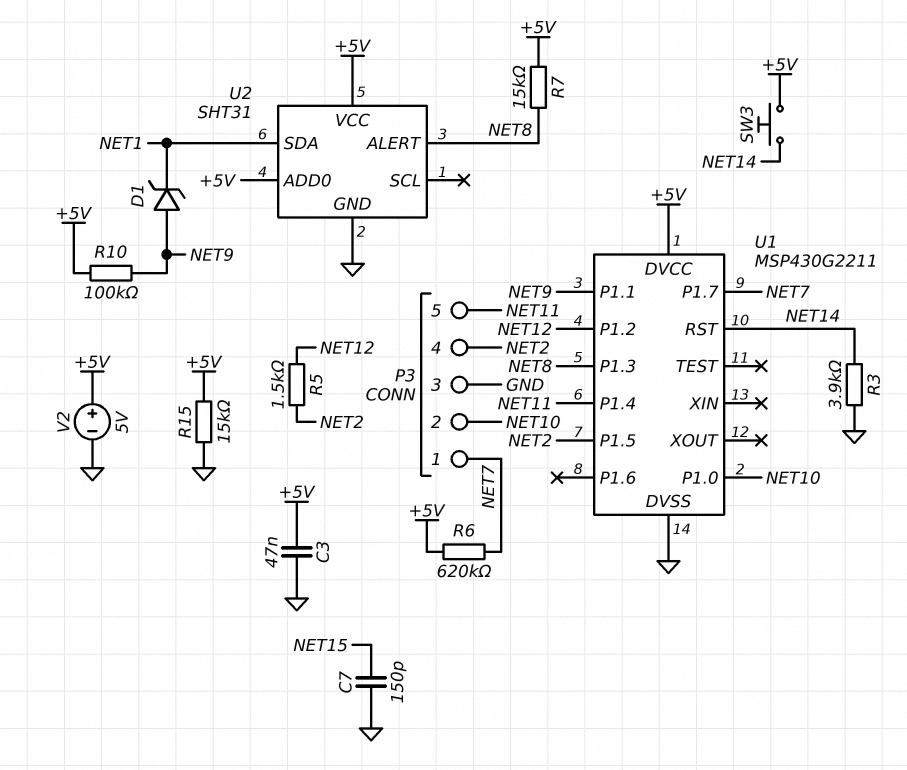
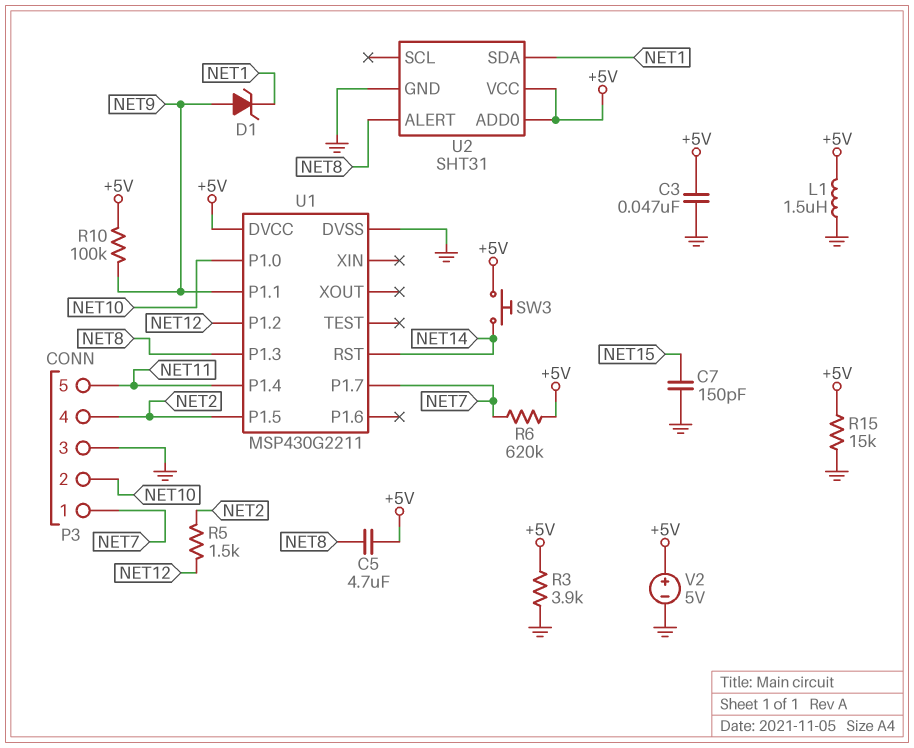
C5: none -> 4.7uF (+5V, NET8)
L1: none -> 1.5uH (+5V, GND)
R3: 3.9k (GND, NET14) -> 3.9k (+5V, GND)
R7: 15k (+5V, NET8) -> none

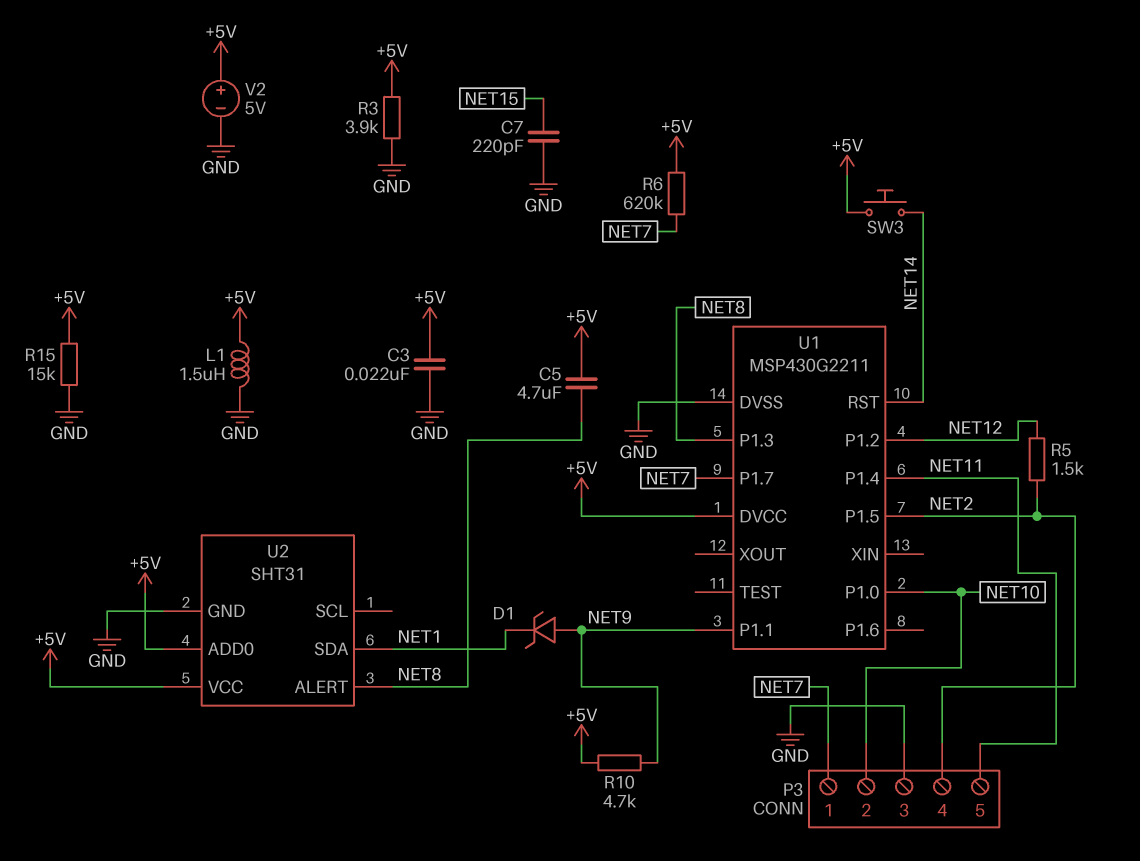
C3: 47nF (+5V, GND) -> 22nF (+5V, GND)
C7: 150pF (GND, NET15) -> 220pF (GND, NET15)
R10: 100k (+5V, NET9) -> 4.7k (+5V, NET9)

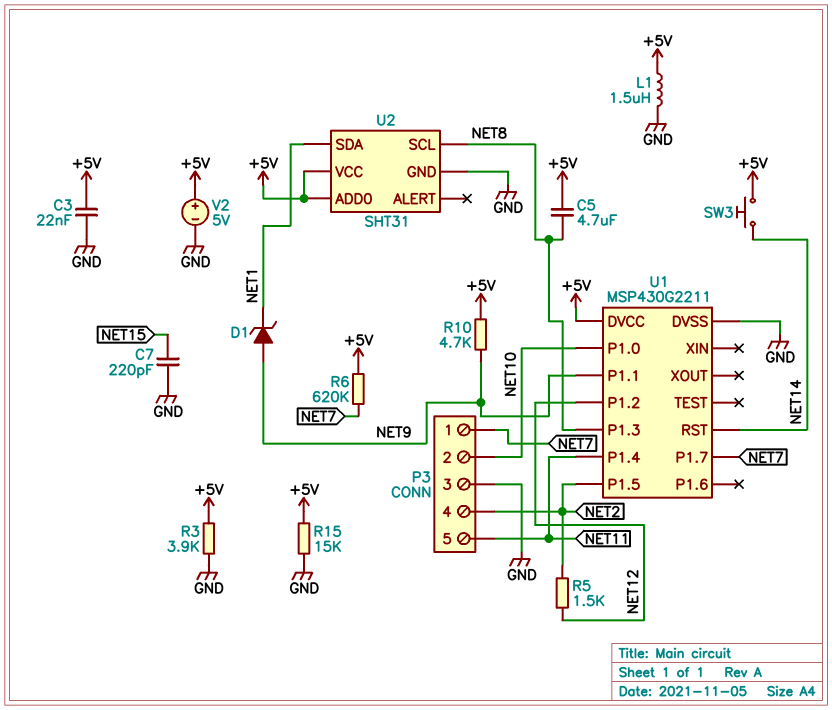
U2 pin ALERT: NET8 -> none
U2 pin SCL: none -> NET8

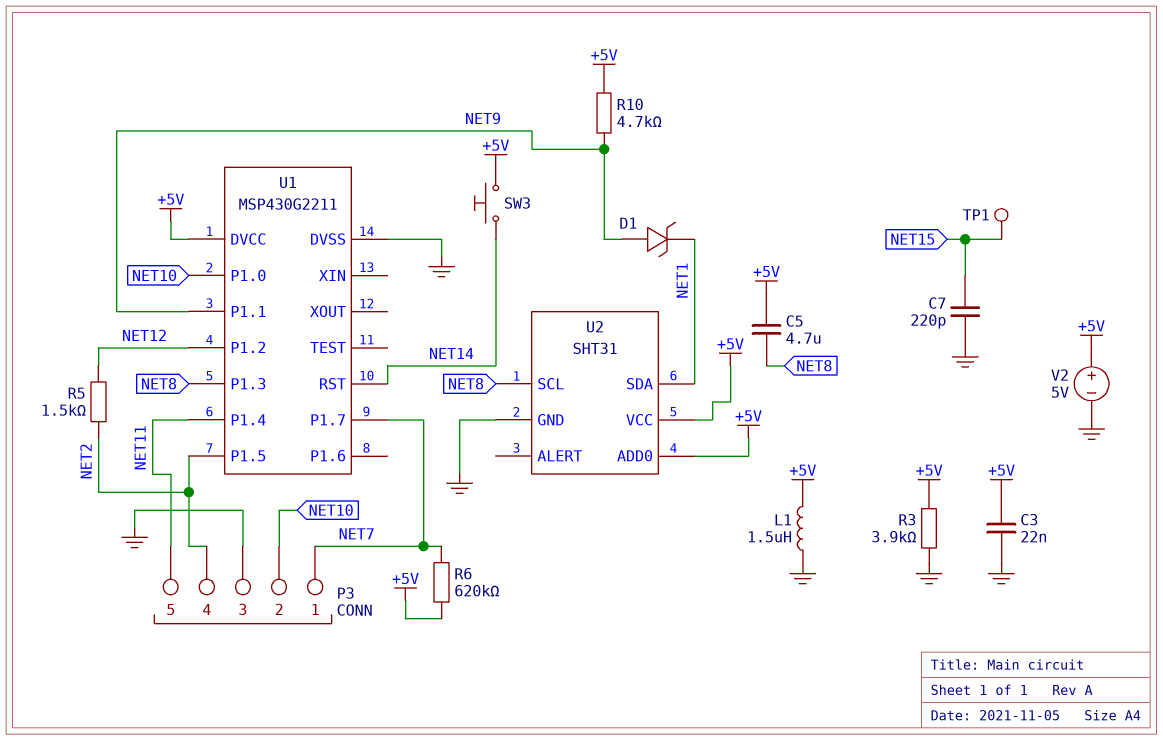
R15: 15k (+5V, GND) -> none
TP1: none -> test point (NET15)

